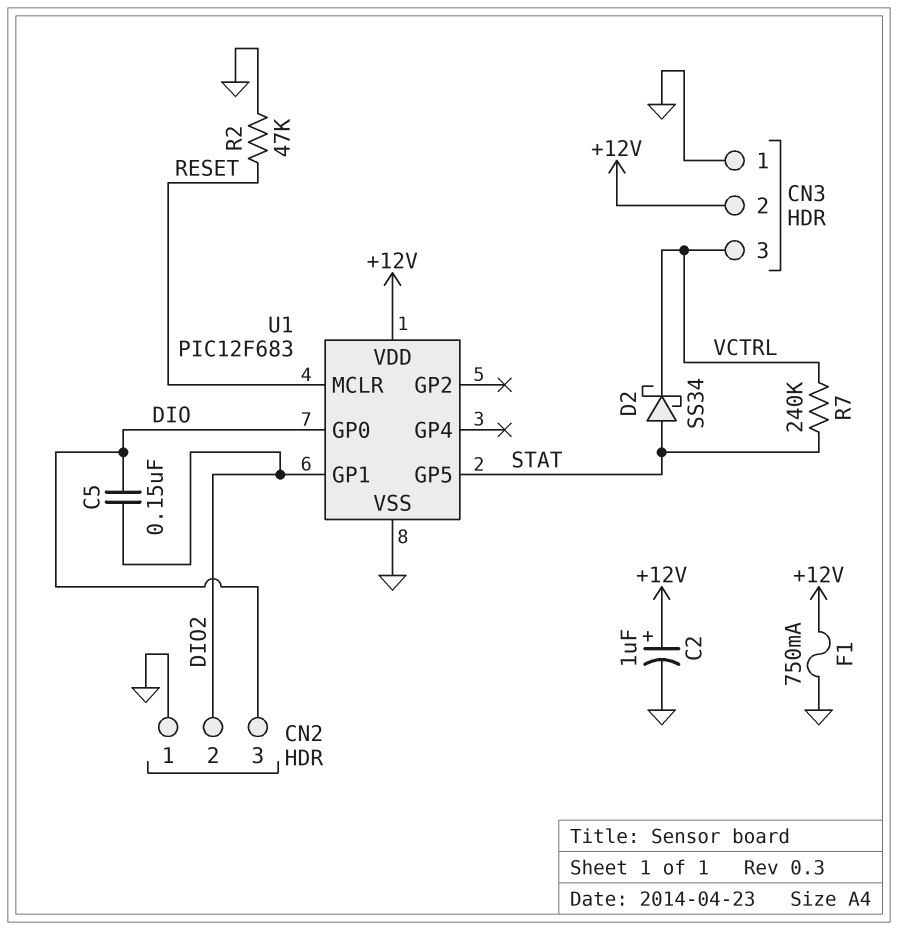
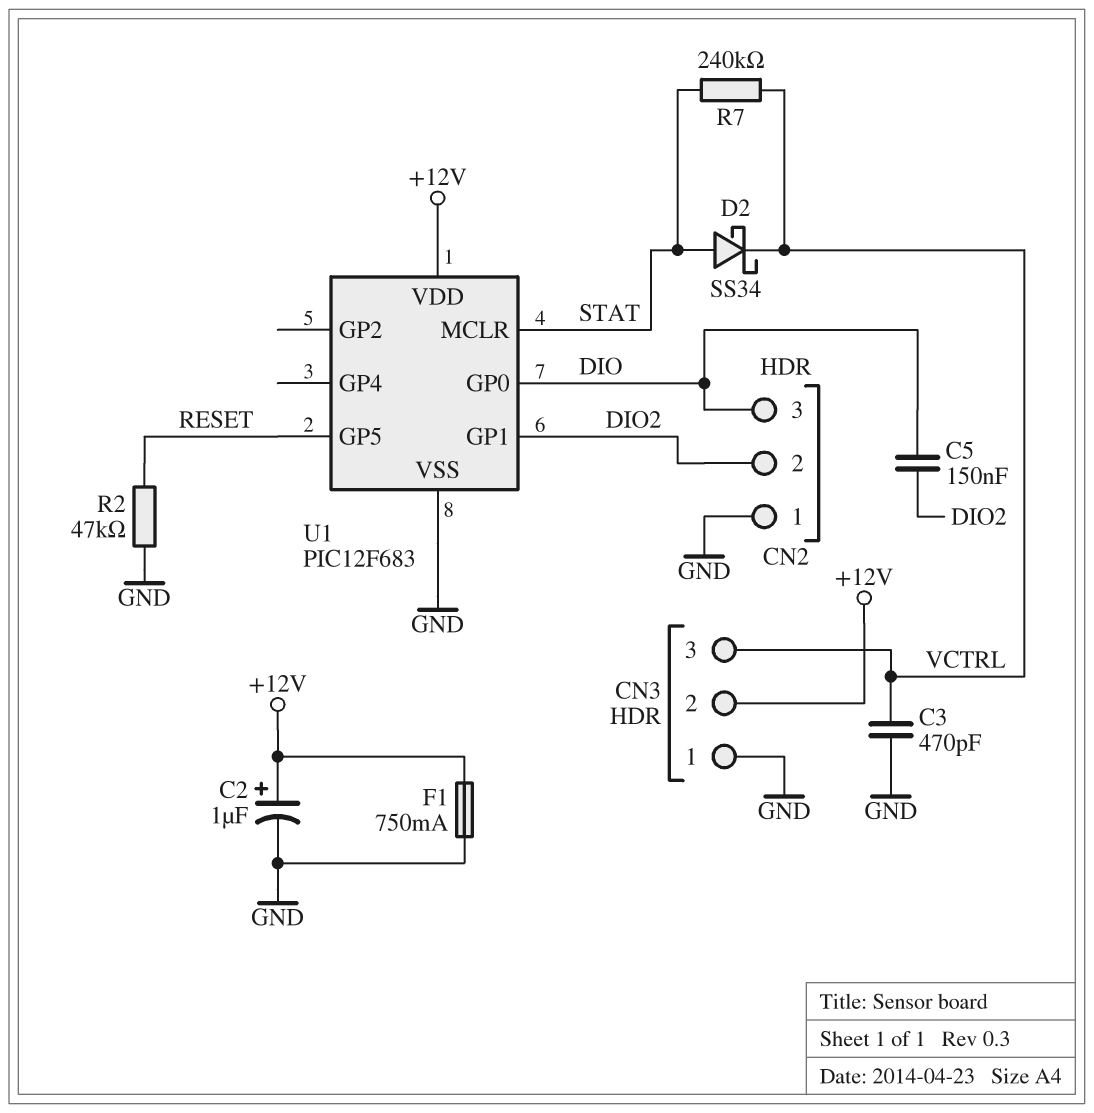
C3: none -> 470pF (GND, VCTRL)
U1 pin GP5: STAT -> RESET
U1 pin MCLR: RESET -> STAT

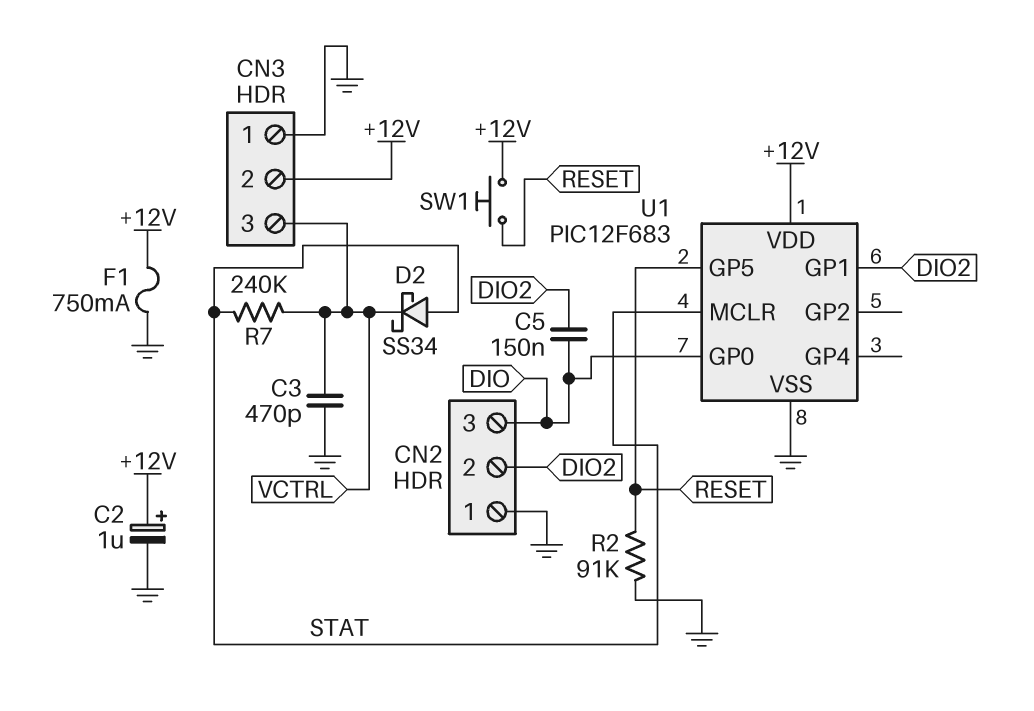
R2: 47k (GND, RESET) -> 91k (GND, RESET)
SW1: none -> button (+12V, RESET)

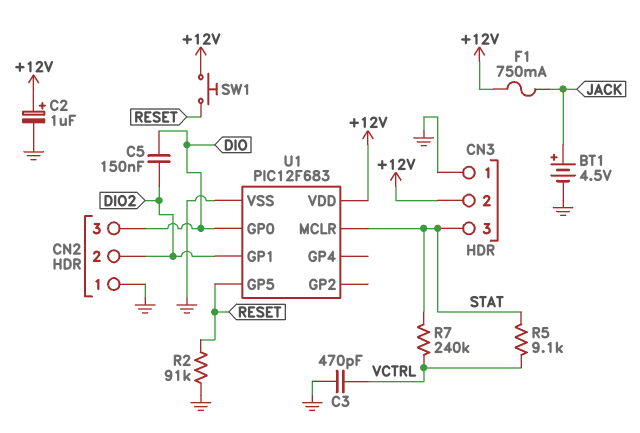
BT1: none -> 4.5V (plus JACK, minus GND)
CN3 pin 3: VCTRL -> STAT
D2: schottky SS34 (A STAT, K VCTRL) -> none
F1: 750mA (+12V, GND) -> 750mA (+12V, JACK)
R5: none -> 9.1k (STAT, VCTRL)

